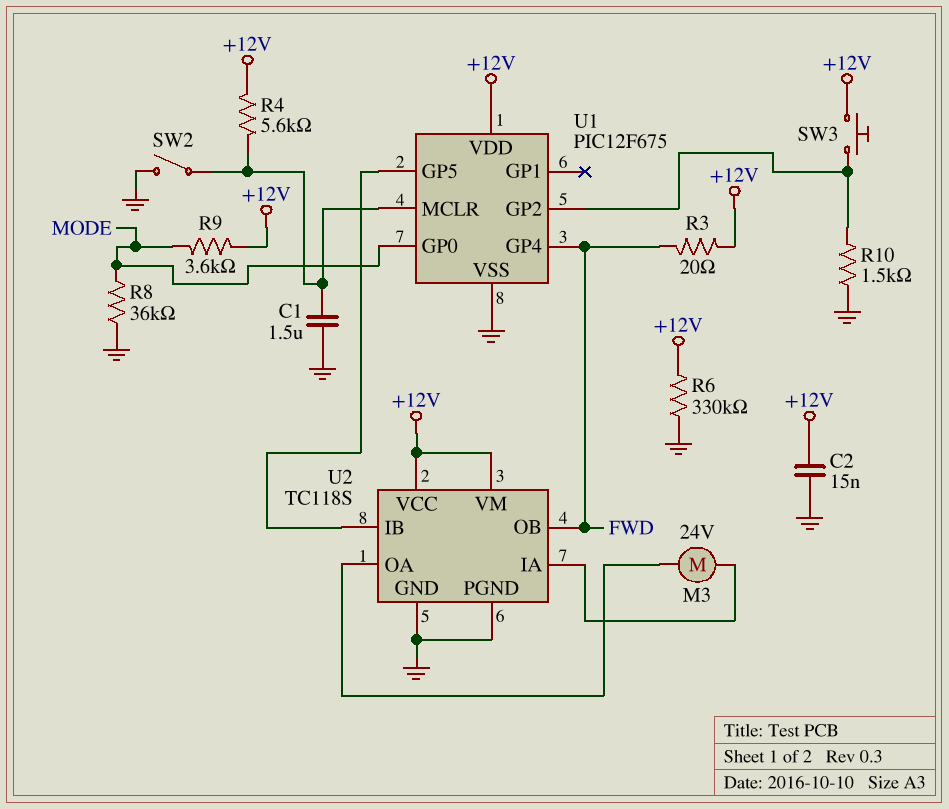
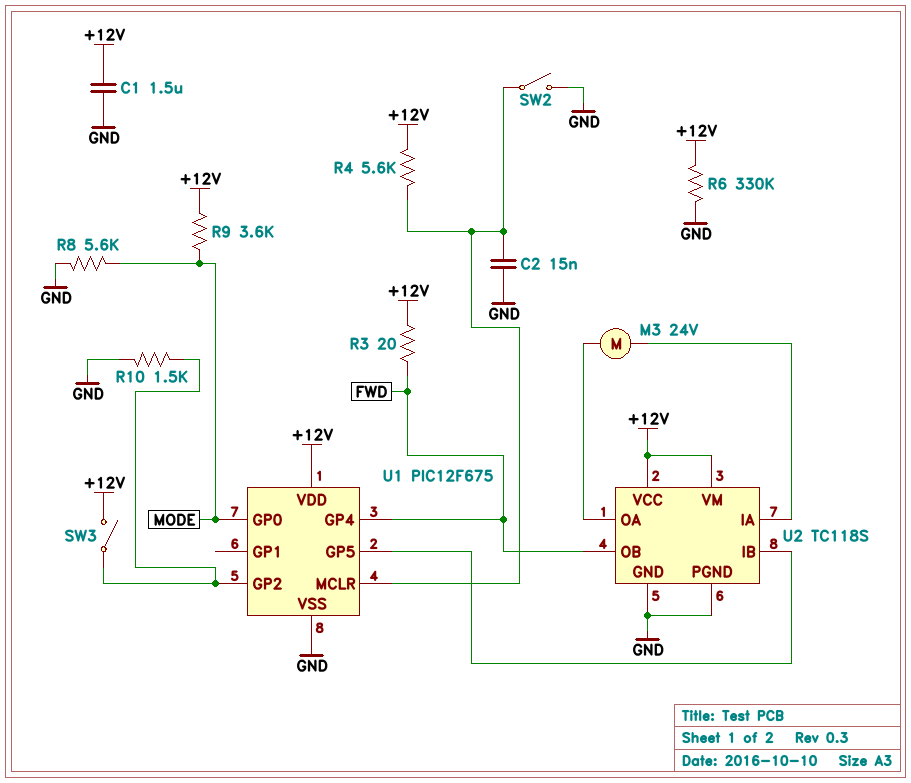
C1: 1.5uF (GND, U1/MCLR) -> 1.5uF (+12V, GND)
C2: 15nF (+12V, GND) -> 15nF (GND, U1/MCLR)
R8: 36k (GND, MODE) -> 5.6k (GND, MODE)
SW3: button (+12V, U1/GP2) -> switch (+12V, U1/GP2)

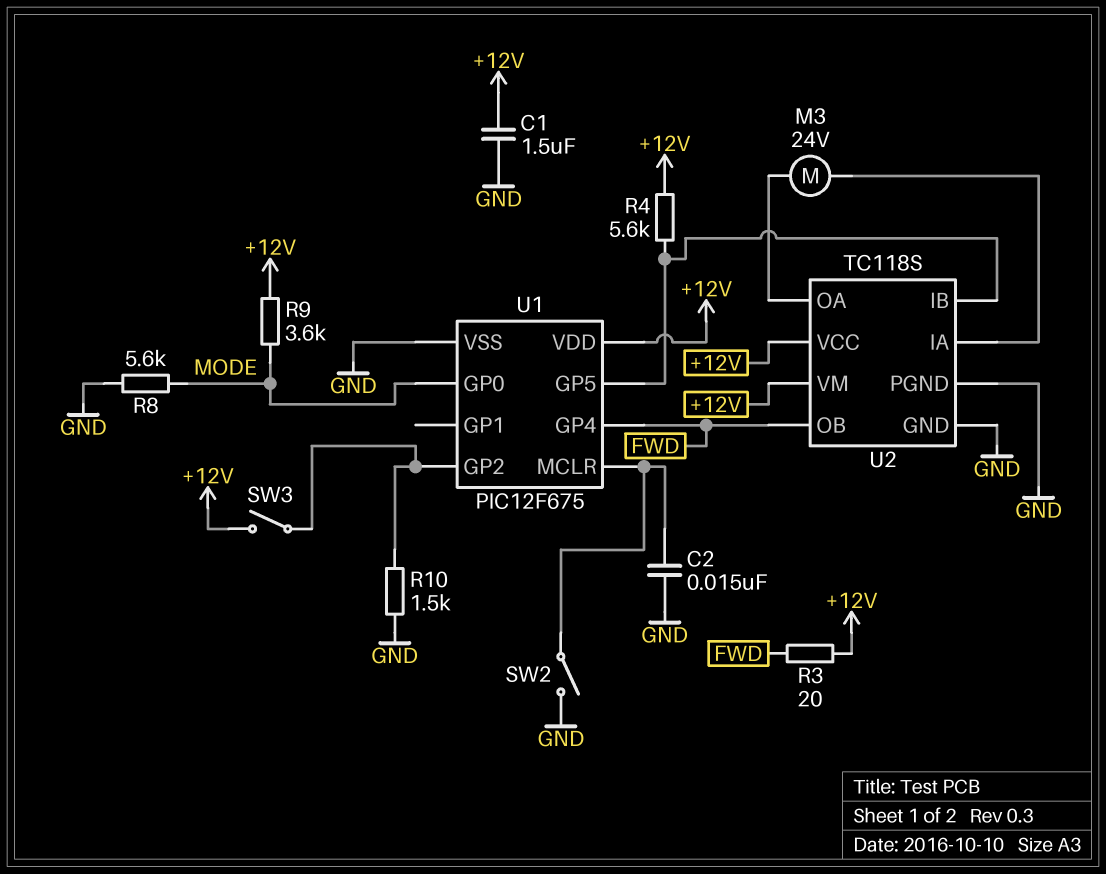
R4: 5.6k (+12V, U1/MCLR) -> 5.6k (+12V, U1/GP5)
R6: 330k (+12V, GND) -> none

